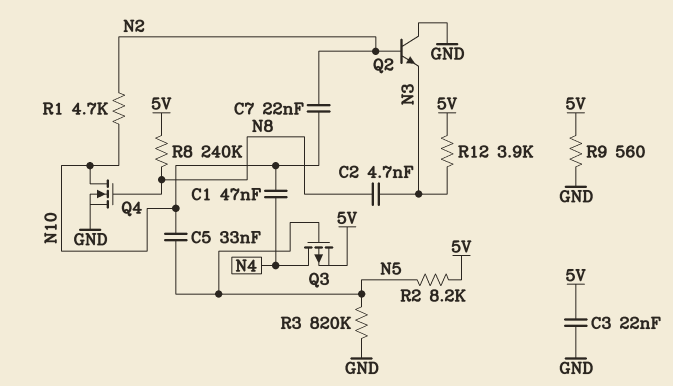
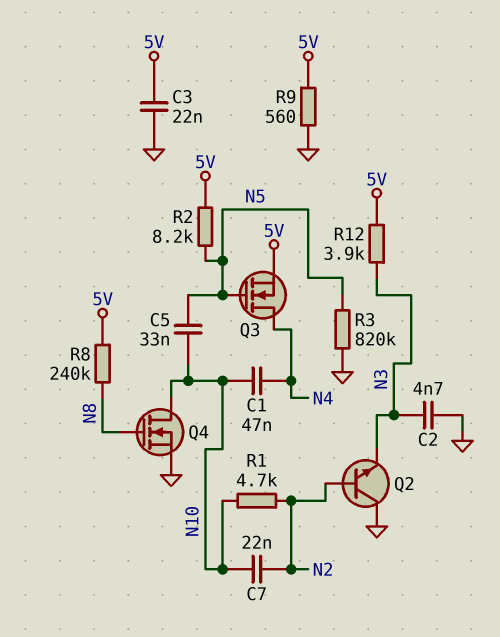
C2: 4.7nF (N3, N8) -> 4.7nF (GND, N3)
Q3: PMOS (G N5, D N4, S 5V) -> NMOS (G N5, D N4, S 5V)

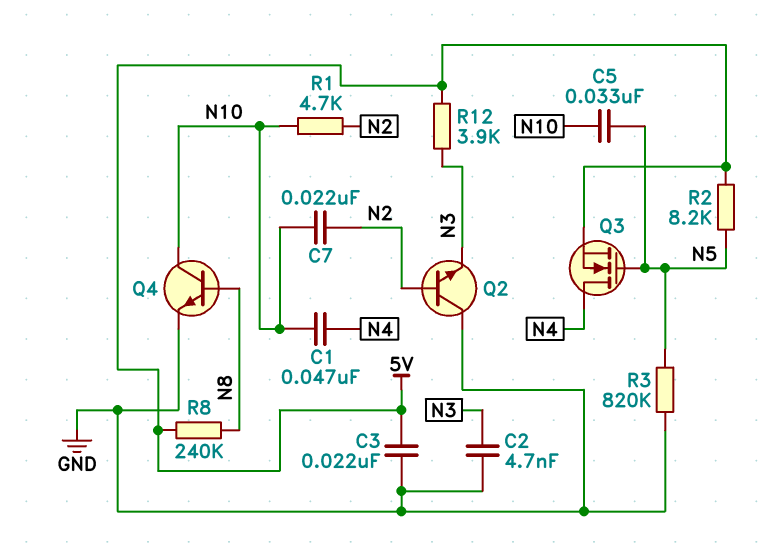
Q4: NMOS (G N8, D N10, S GND) -> NPN (B N8, C N10, E GND)
R9: 560 (5V, GND) -> none

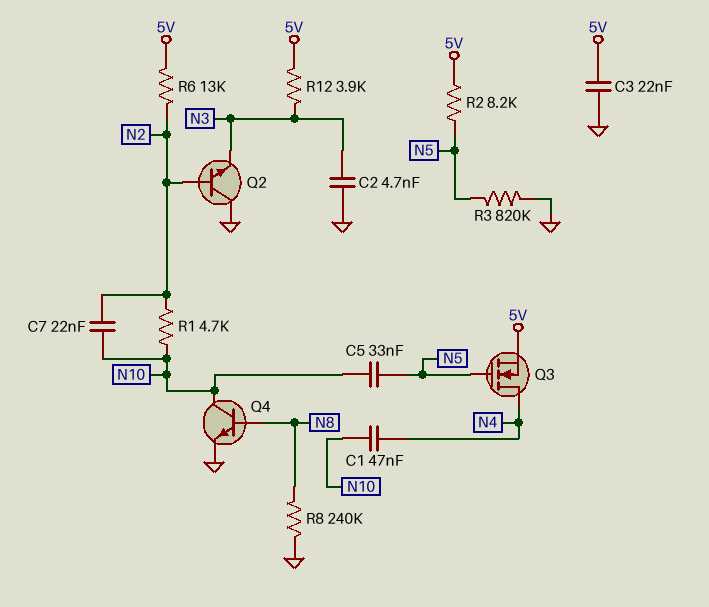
R6: none -> 13k (5V, N2)
R8: 240k (5V, N8) -> 240k (GND, N8)

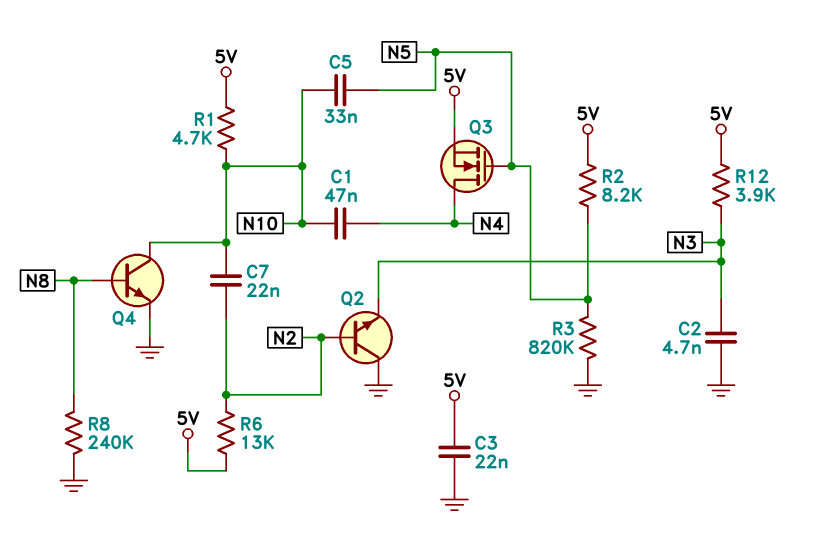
R1: 4.7k (N2, N10) -> 4.7k (5V, N10)

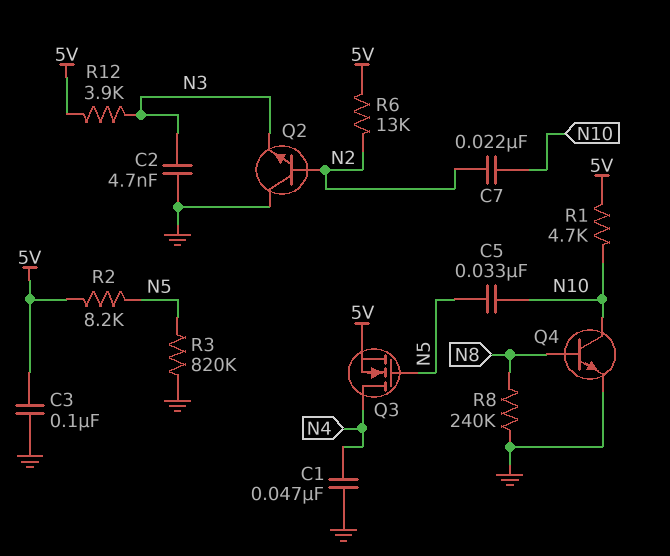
C1: 47nF (N4, N10) -> 47nF (GND, N4)
C3: 22nF (5V, GND) -> 100nF (5V, GND)

